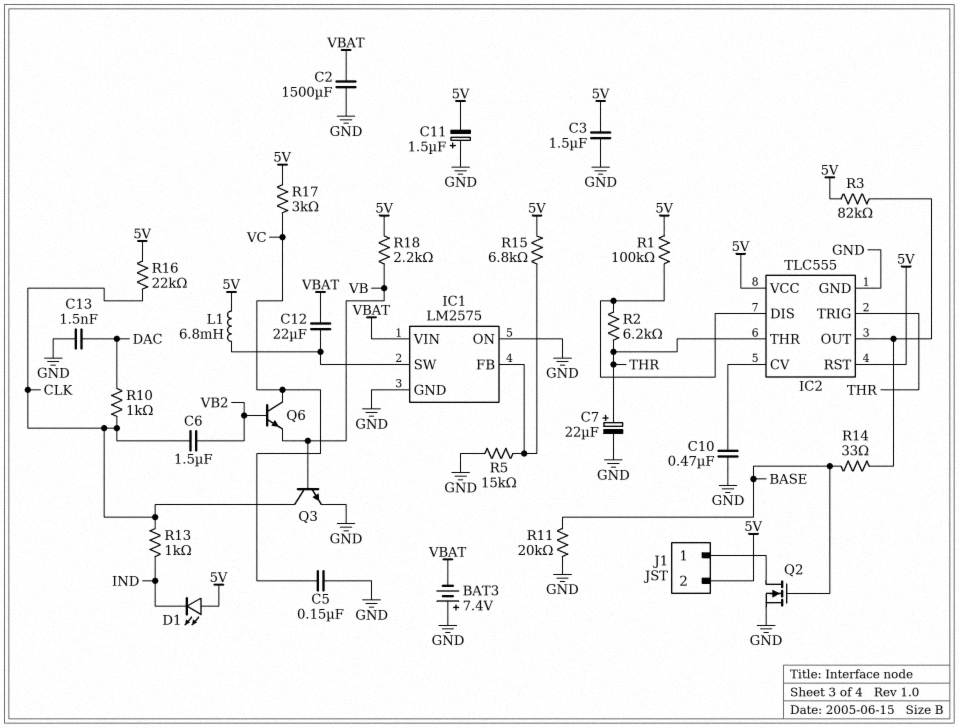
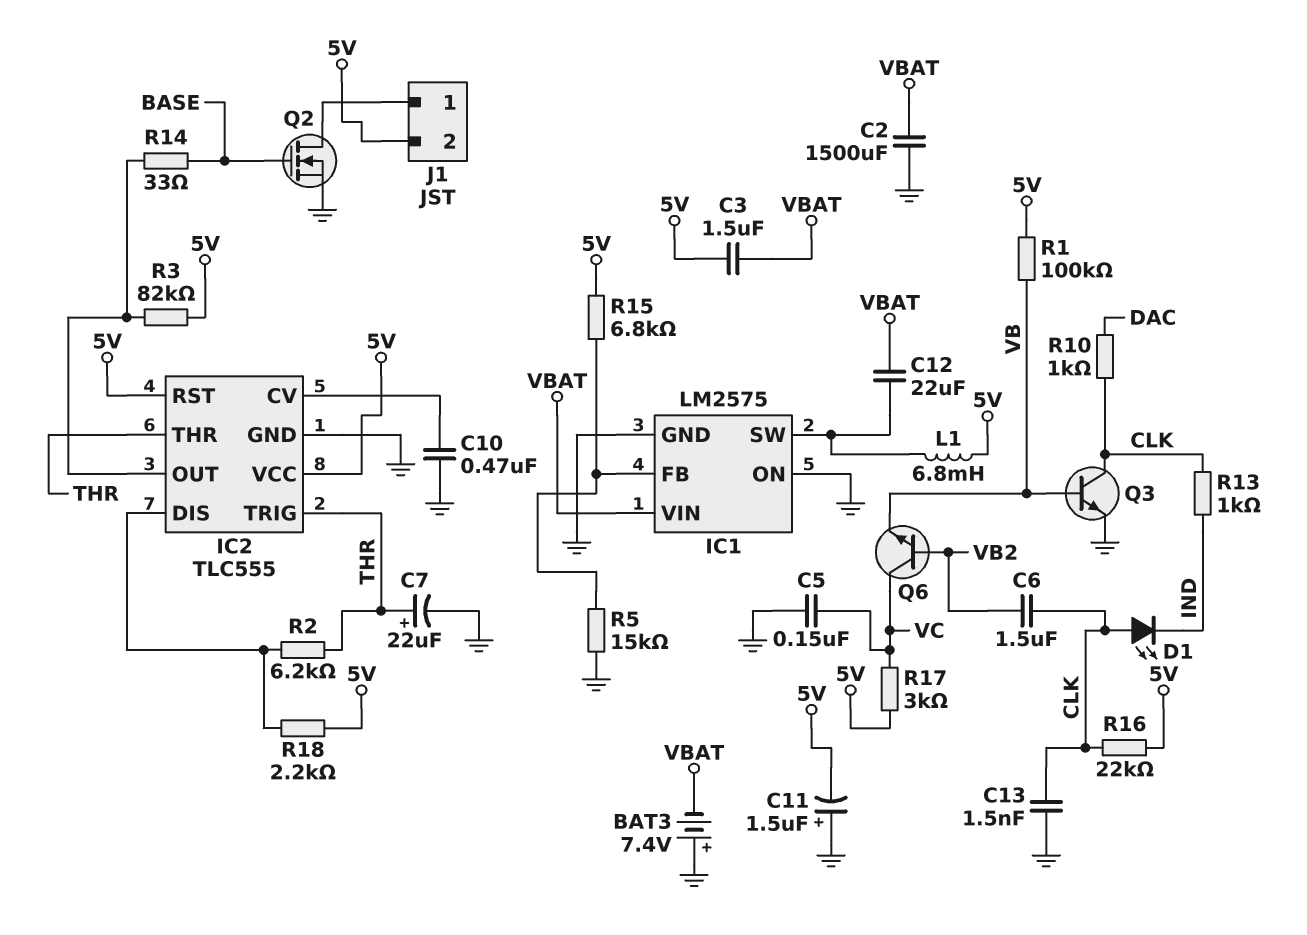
C3: 1.5uF (5V, GND) -> 1.5uF (5V, VBAT)
C13: 1.5nF (DAC, GND) -> 1.5nF (CLK, GND)
D1: LED (A 5V, K IND) -> LED (A CLK, K IND)
R1: 100k (5V, IC2/DIS) -> 100k (5V, VB)
R11: 20k (BASE, GND) -> none
R18: 2.2k (5V, VB) -> 2.2k (5V, IC2/DIS)

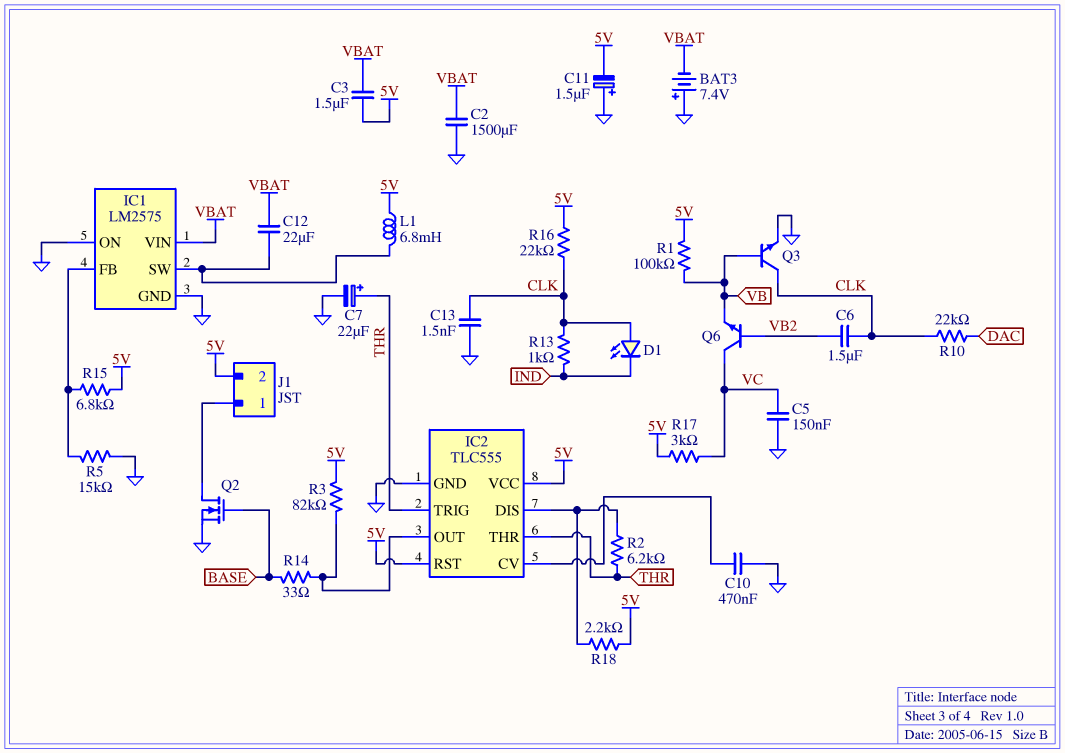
R10: 1k (CLK, DAC) -> 22k (CLK, DAC)

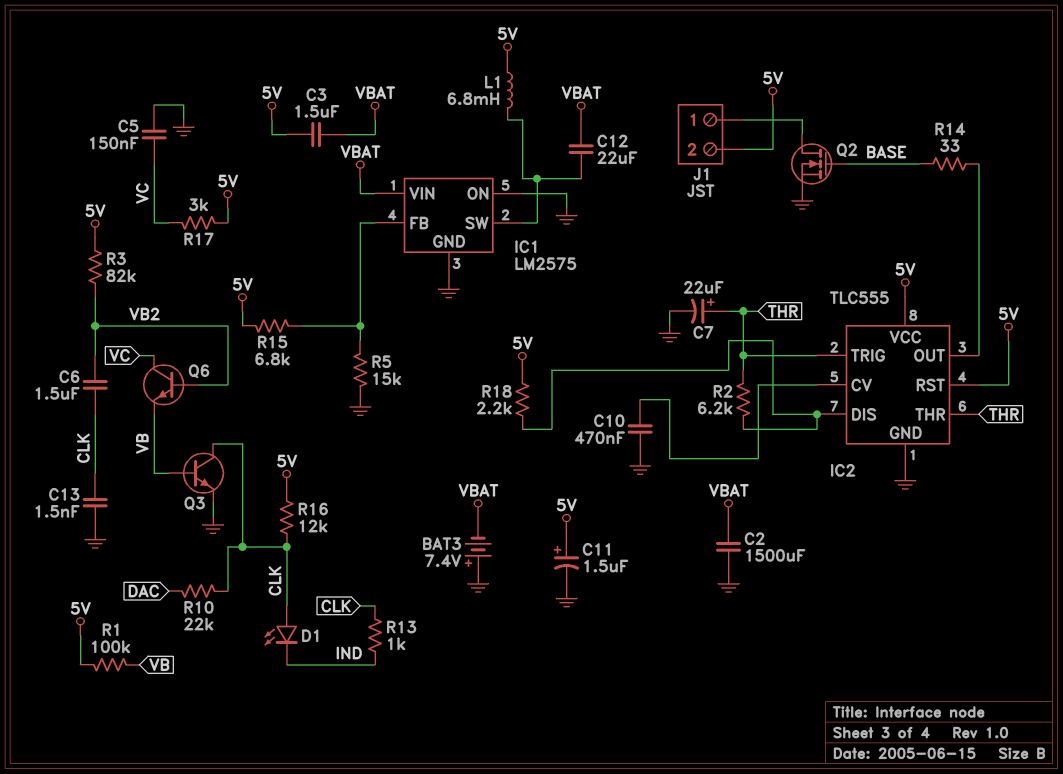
C11: 1.5uF (plus GND, minus 5V) -> 1.5uF (plus 5V, minus GND)
R3: 82k (5V, IC2/OUT) -> 82k (5V, VB2)
R16: 22k (5V, CLK) -> 12k (5V, CLK)

